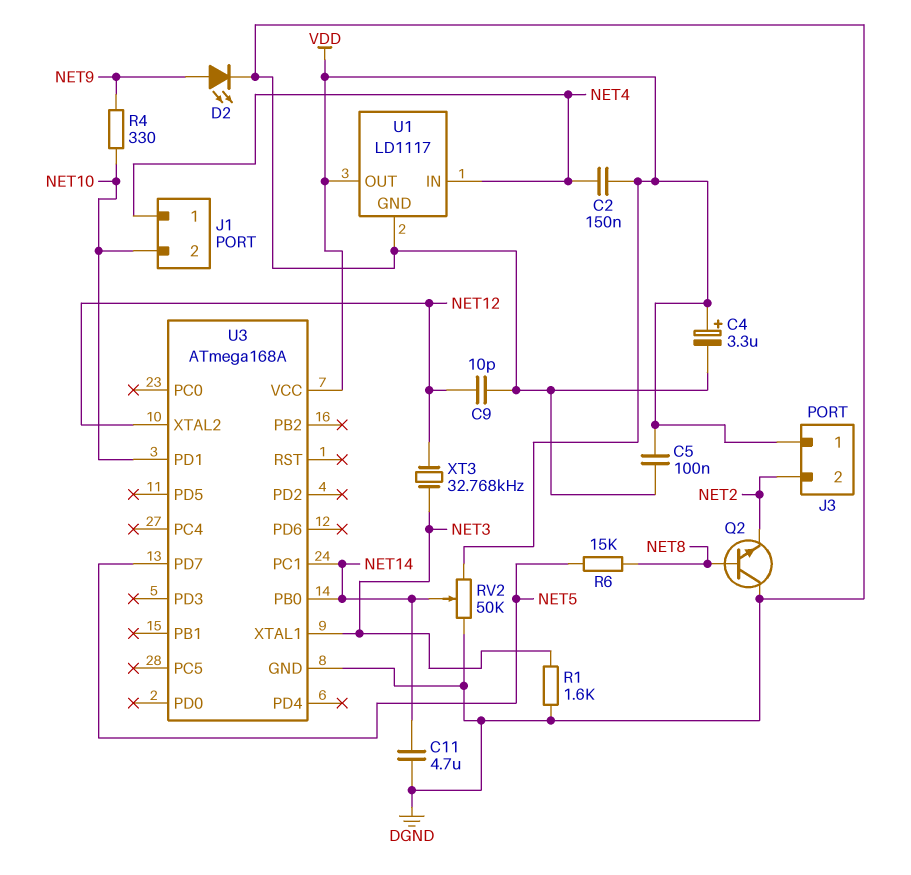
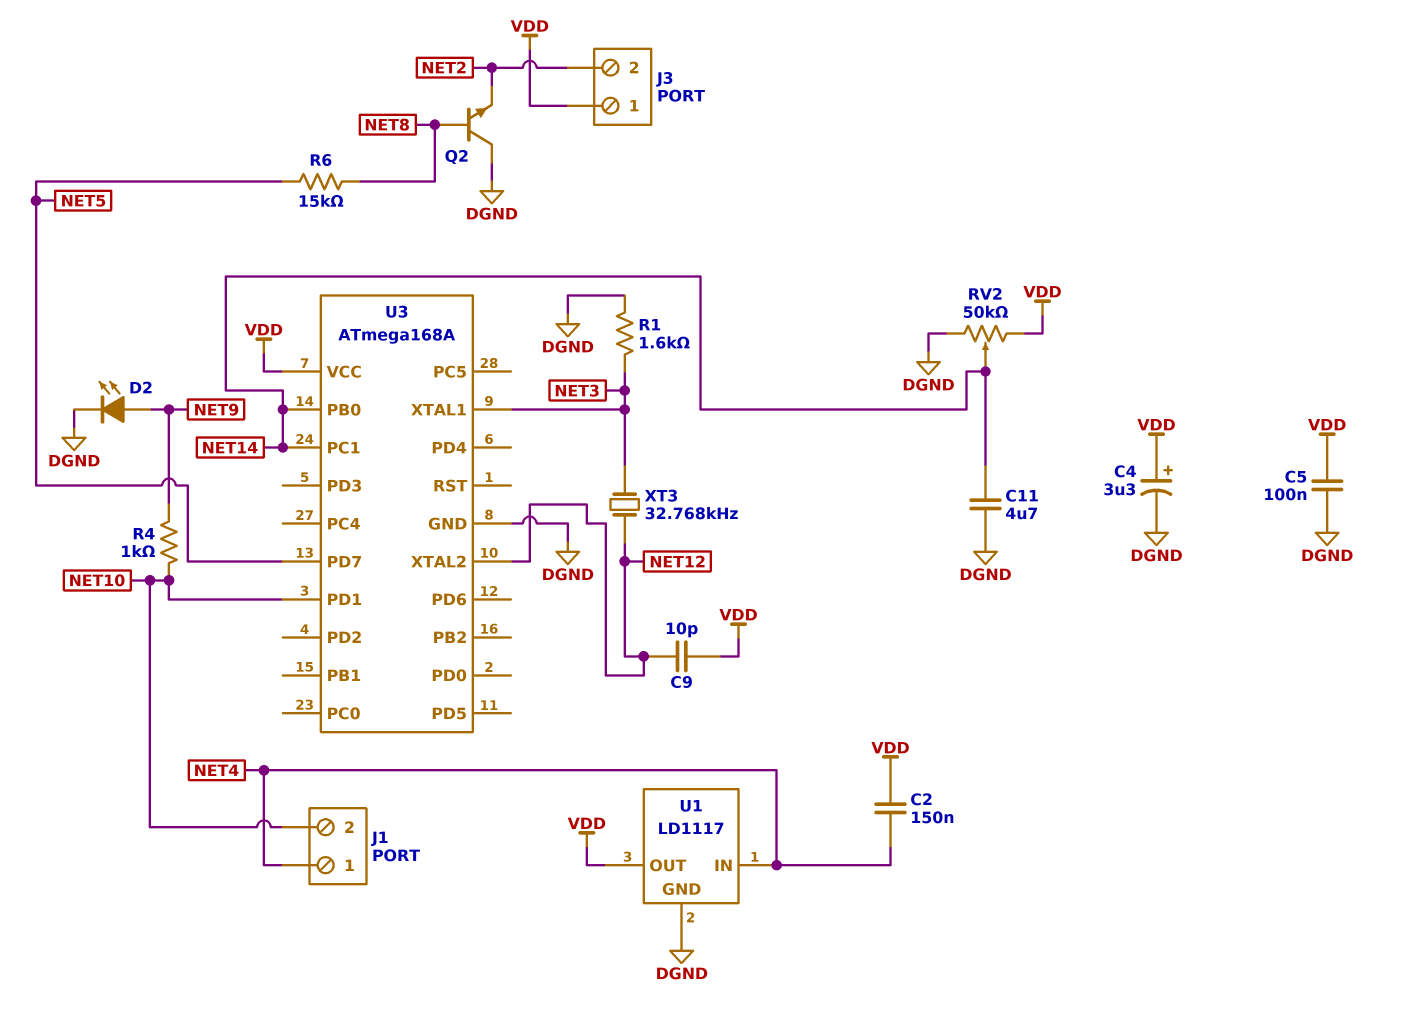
C9: 10pF (DGND, NET12) -> 10pF (NET12, VDD)
R4: 330 (NET9, NET10) -> 1k (NET9, NET10)

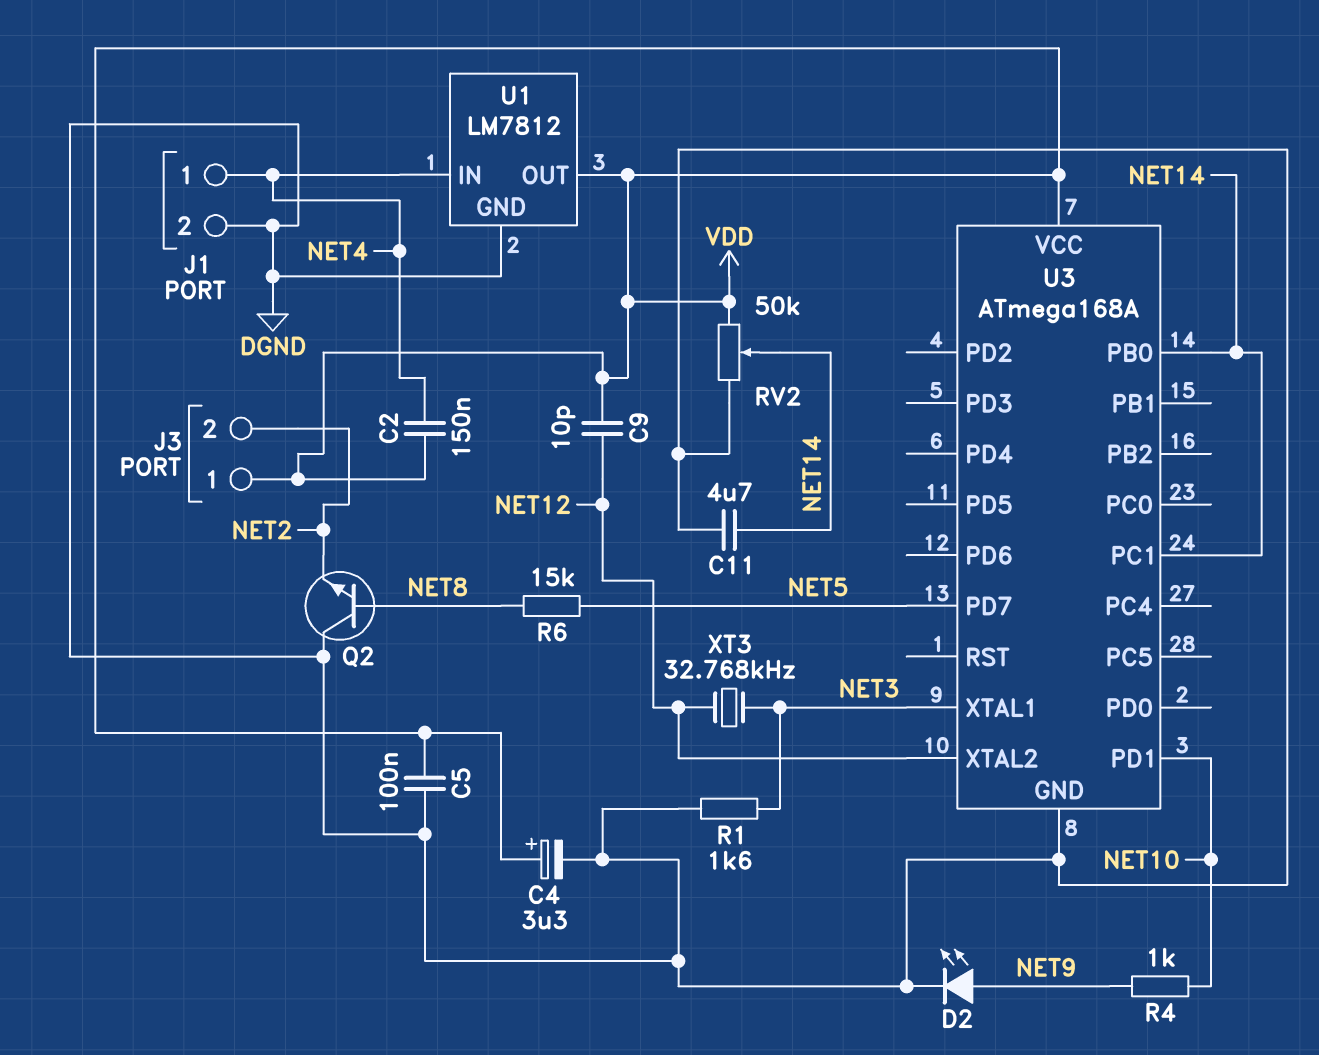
J1 pin 2: NET10 -> DGND
U1: LD1117 -> LM7812

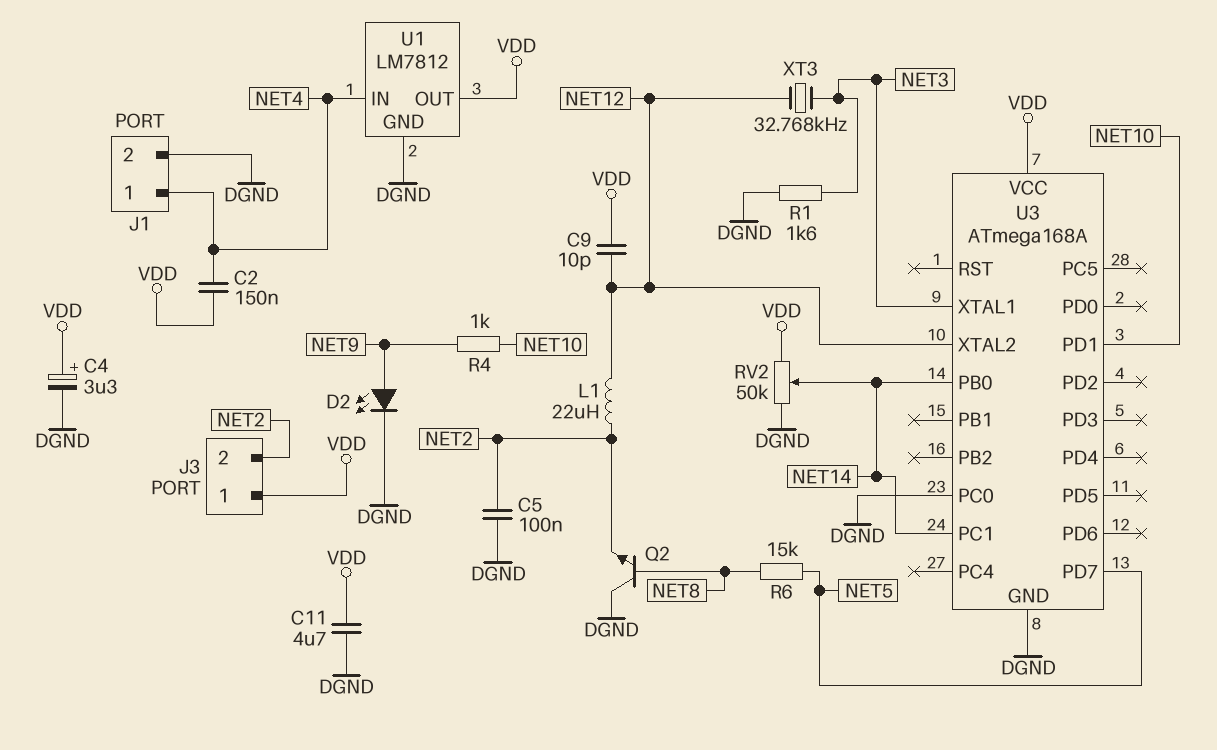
C5: 100nF (DGND, VDD) -> 100nF (DGND, NET2)
C11: 4.7uF (DGND, NET14) -> 4.7uF (DGND, VDD)
L1: none -> 22uH (NET2, NET12)
U3 pin PC0: none -> DGND

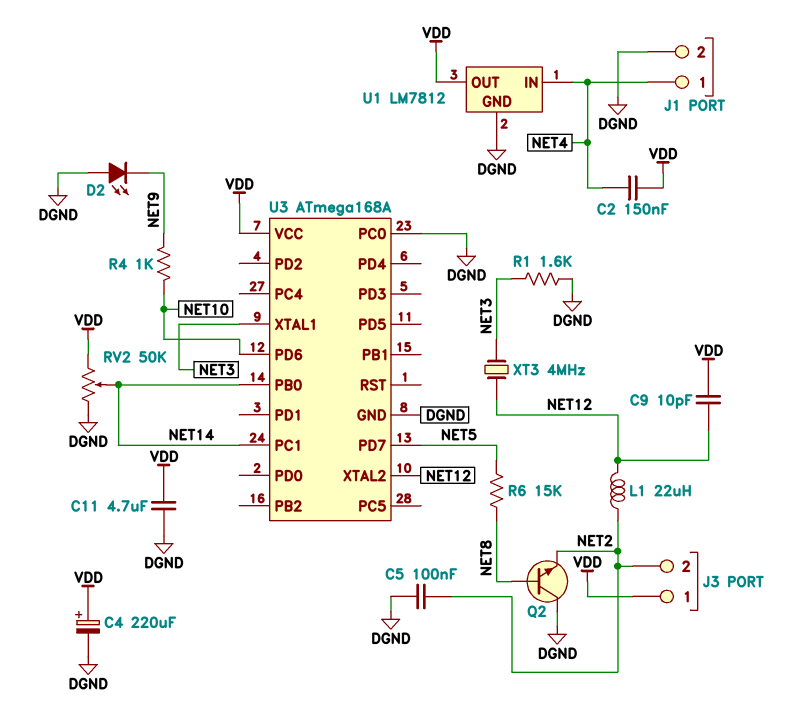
C4: 3.3uF (plus VDD, minus DGND) -> 220uF (plus VDD, minus DGND)
D2: LED (A NET9, K DGND) -> LED (A DGND, K NET9)
U3 pin PD1: NET10 -> none
U3 pin PD6: none -> NET10
XT3: 32.768kHz (NET3, NET12) -> 4MHz (NET3, NET12)

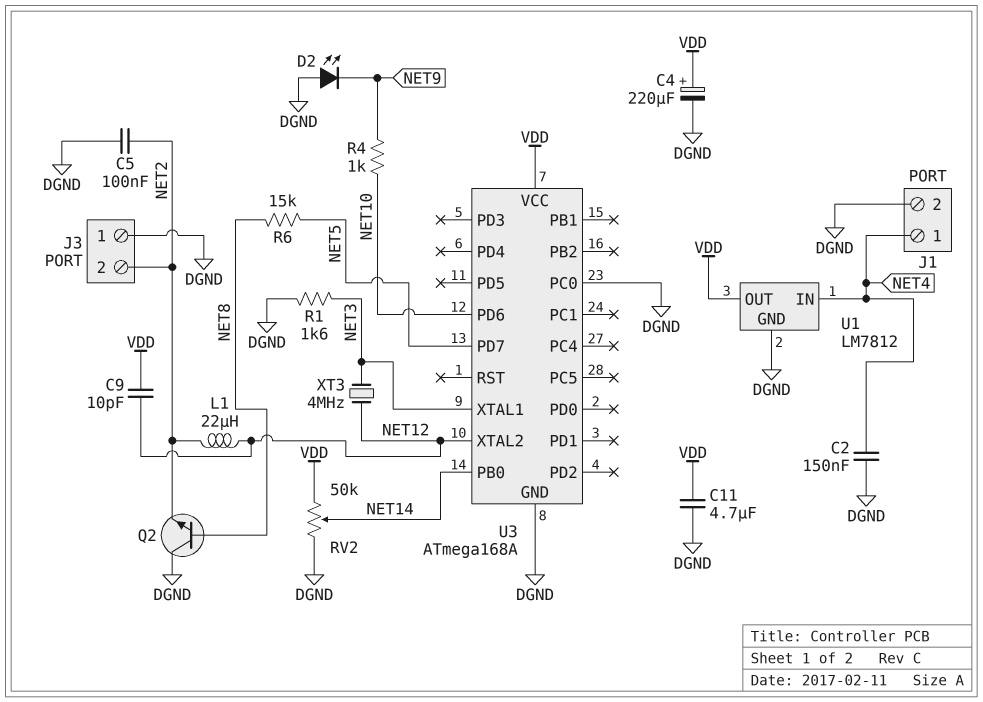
C2: 150nF (NET4, VDD) -> 150nF (DGND, NET4)
J3 pin 1: VDD -> DGND
U3 pin PC1: NET14 -> none

